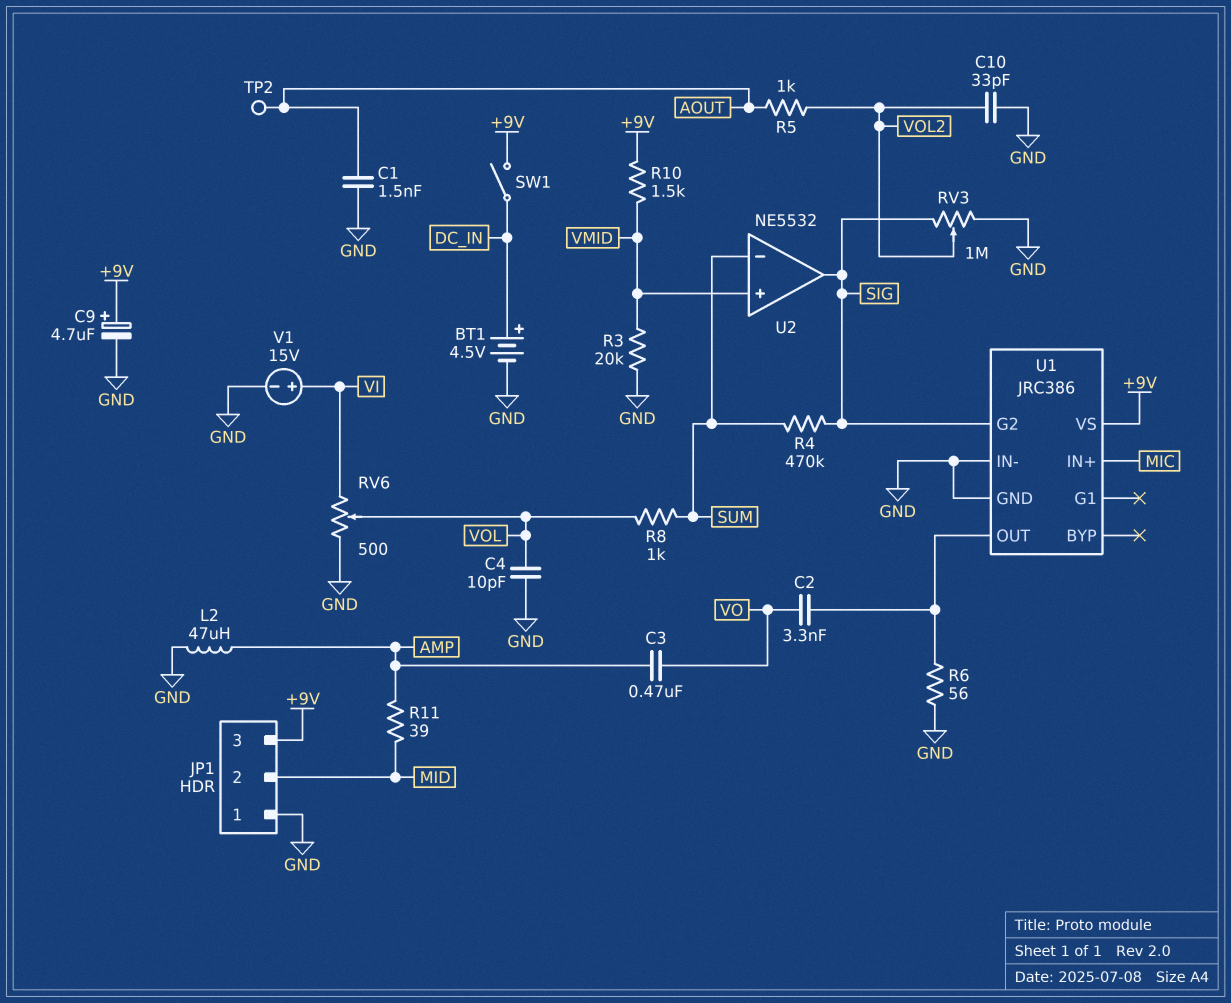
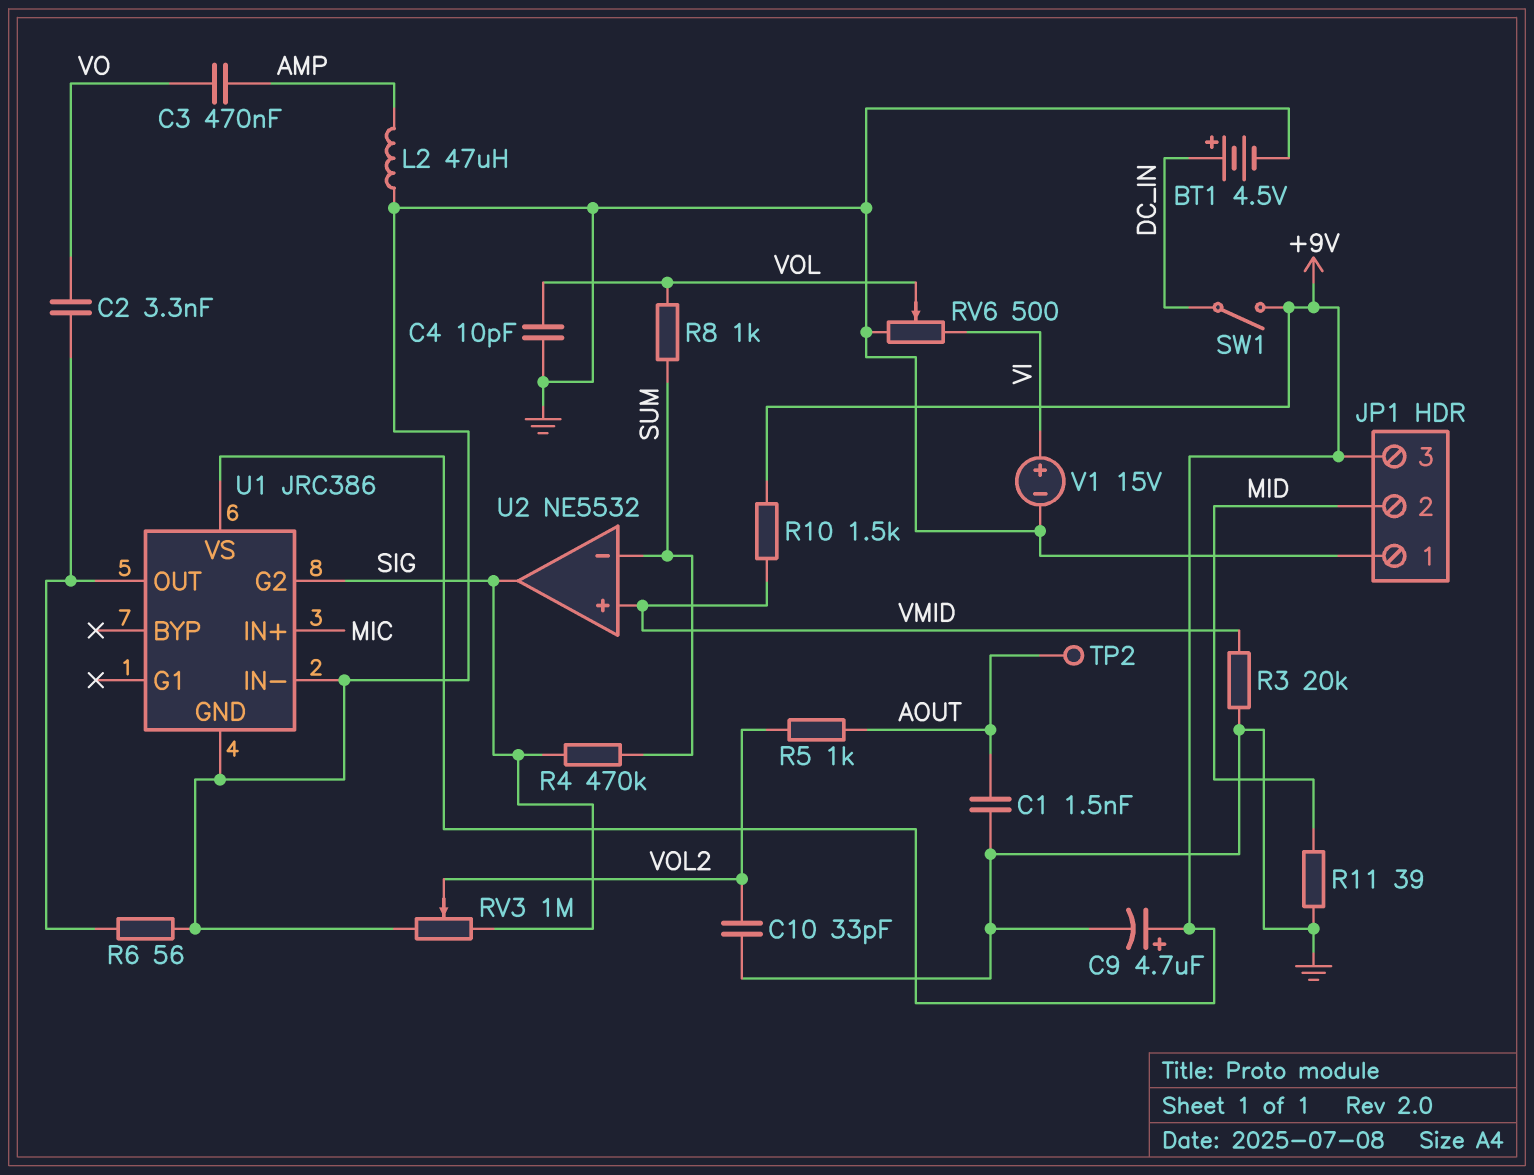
R11: 39 (AMP, MID) -> 39 (GND, MID)

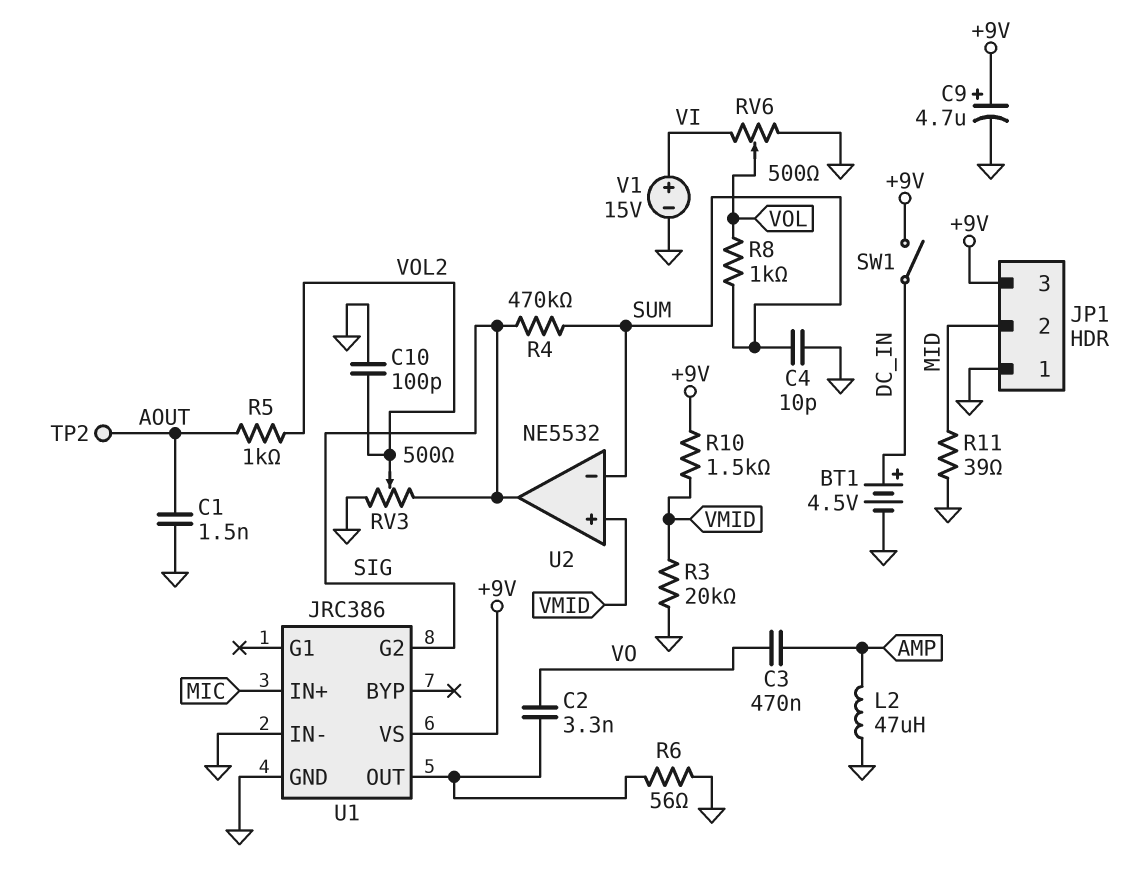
C4: 10pF (GND, VOL) -> 10pF (GND, SUM)
C10: 33pF (GND, VOL2) -> 100pF (GND, VOL2)
RV3: 1M (GND, SIG, wiper VOL2) -> 500 (GND, SIG, wiper VOL2)

